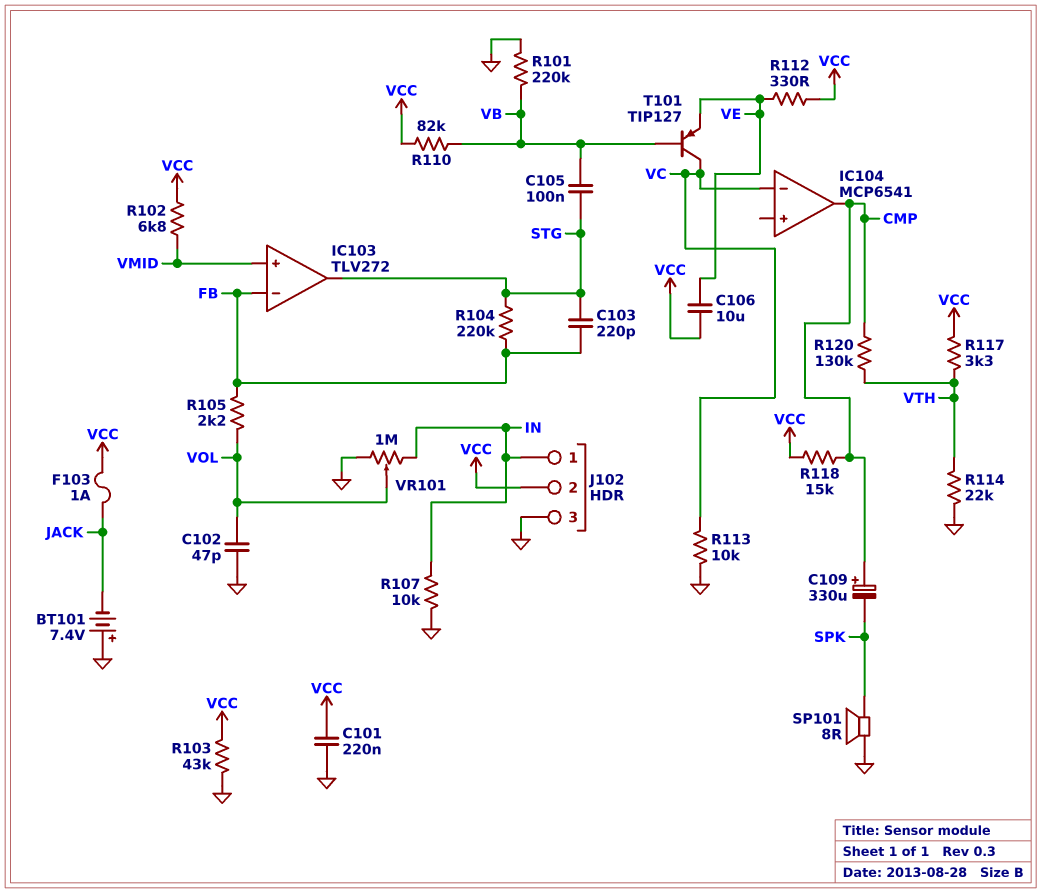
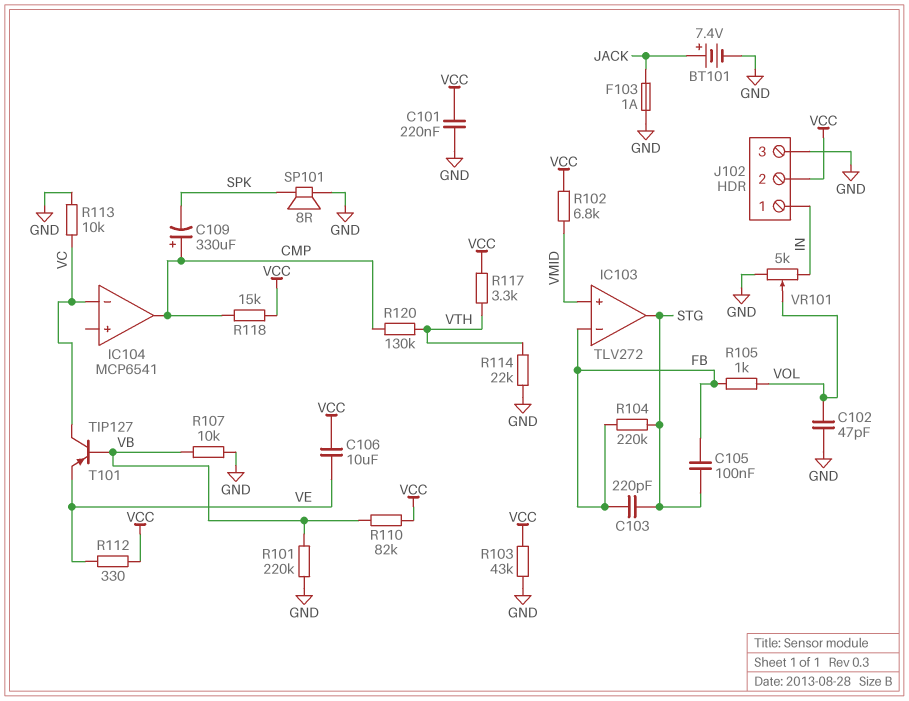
BT101: 7.4V (plus GND, minus JACK) -> 7.4V (plus JACK, minus GND)
C105: 100nF (STG, VB) -> 100nF (FB, STG)
F103: 1A (JACK, VCC) -> 1A (GND, JACK)
R105: 2.2k (FB, VOL) -> 1k (FB, VOL)
R107: 10k (GND, IN) -> 10k (GND, VB)
VR101: 1M (GND, IN, wiper VOL) -> 5k (GND, IN, wiper VOL)

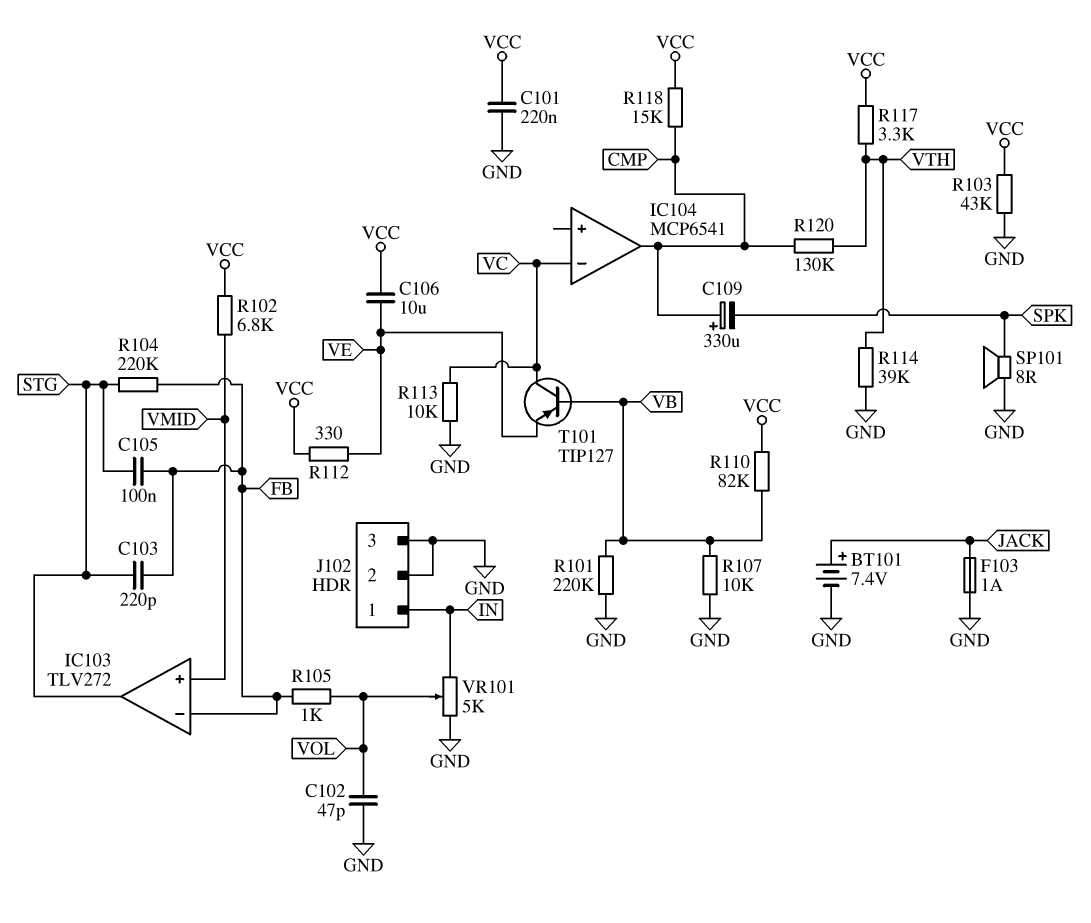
J102 pin 2: VCC -> GND
R114: 22k (GND, VTH) -> 39k (GND, VTH)

